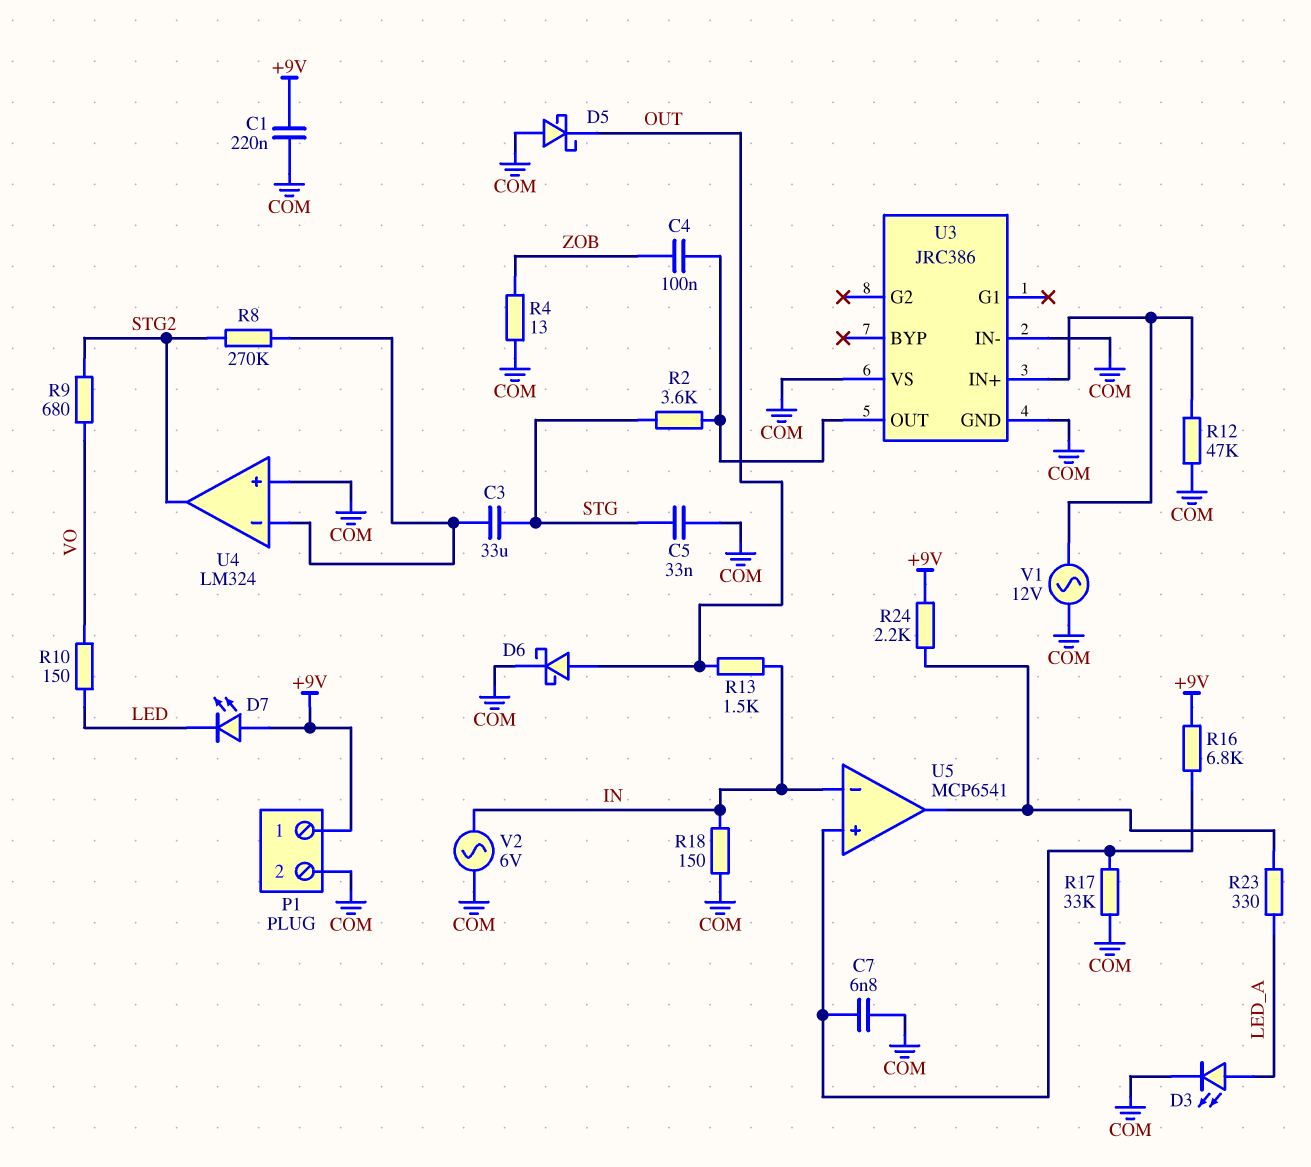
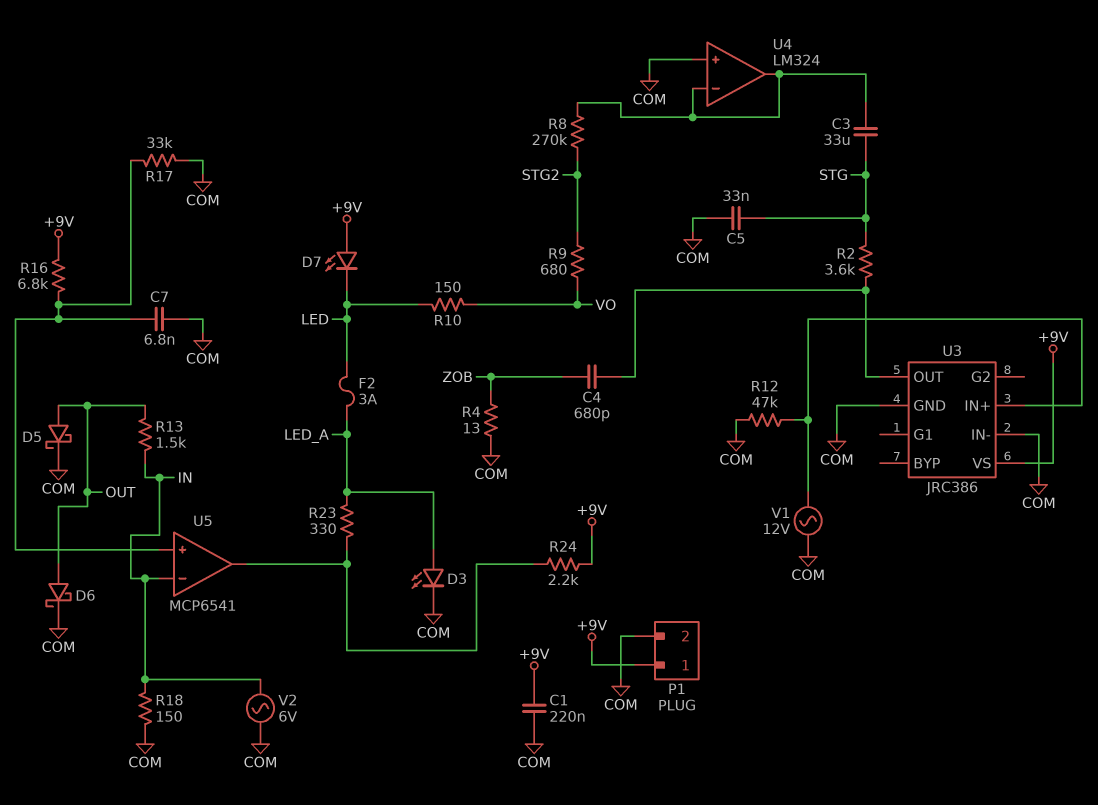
C4: 100nF (U3/OUT, ZOB) -> 680pF (U3/OUT, ZOB)
D5: schottky (A COM, K OUT) -> schottky (A OUT, K COM)
F2: none -> 3A (LED, LED_A)
U3 pin VS: COM -> +9V
U4 pin out: STG2 -> U4/in-

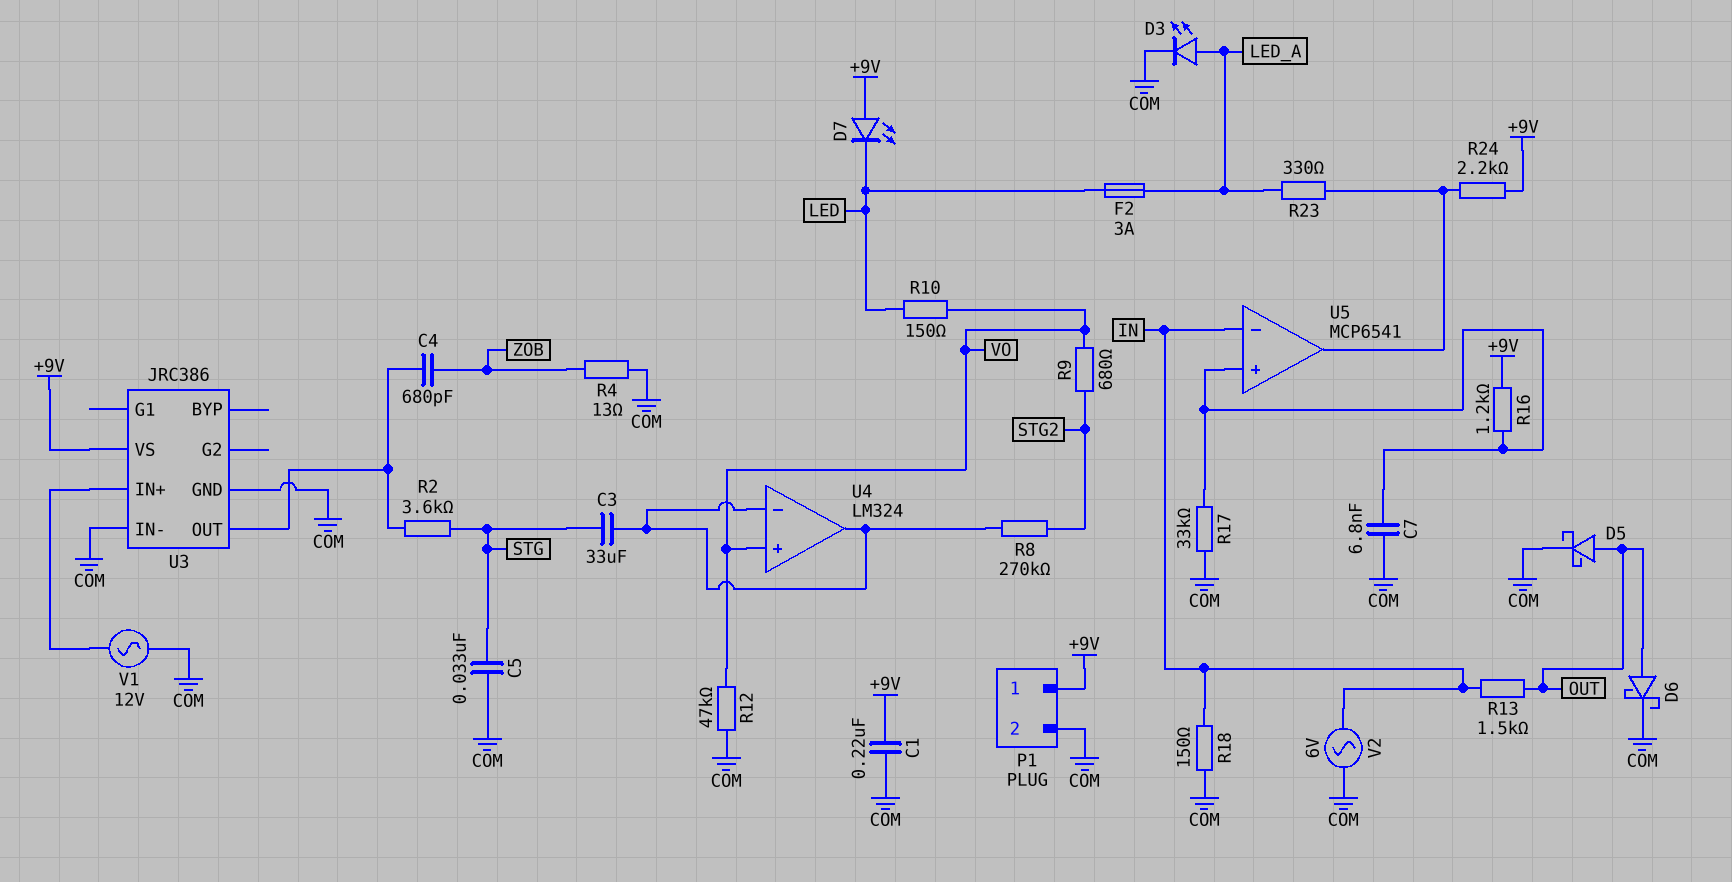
R12: 47k (COM, U3/IN+) -> 47k (COM, VO)
R16: 6.8k (+9V, U5/in+) -> 1.2k (+9V, U5/in+)
U4 pin in+: COM -> VO

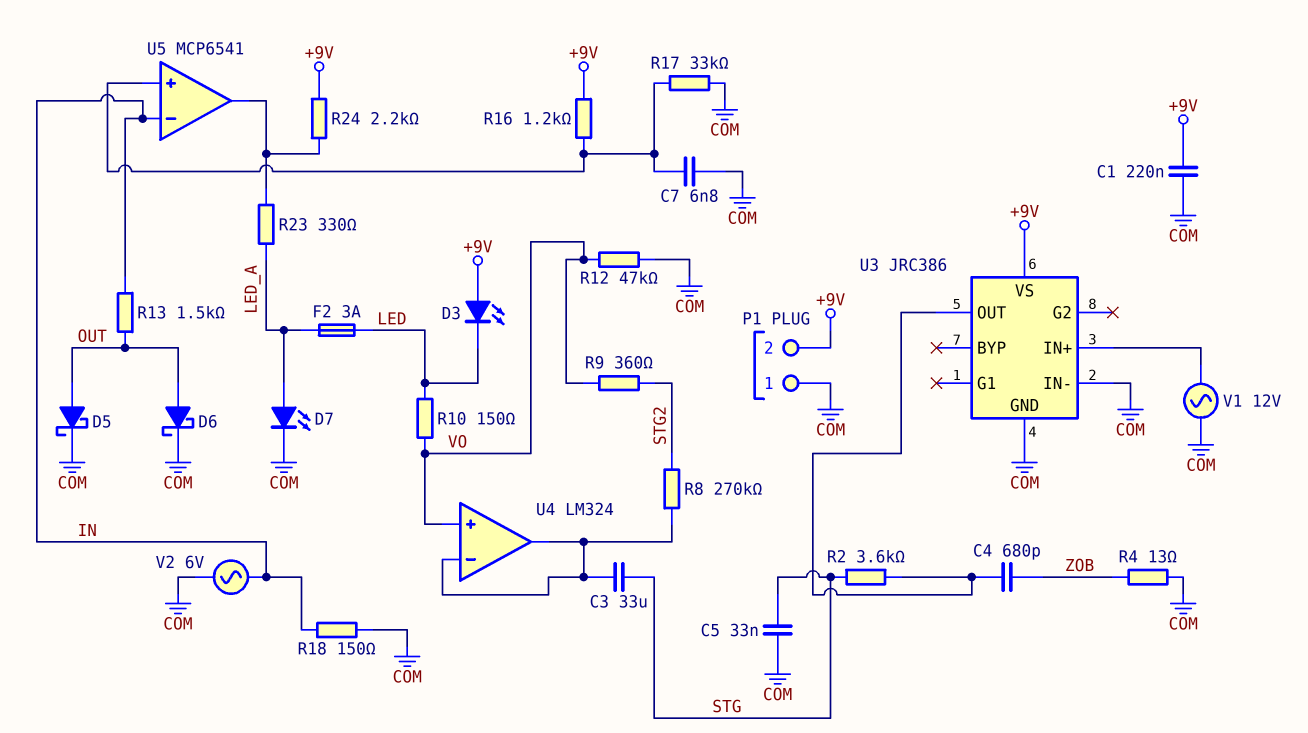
D3: LED (A LED_A, K COM) -> LED (A +9V, K LED)
D7: LED (A +9V, K LED) -> LED (A LED_A, K COM)
P1 pin 1: +9V -> COM
P1 pin 2: COM -> +9V
R9: 680 (STG2, VO) -> 360 (STG2, VO)

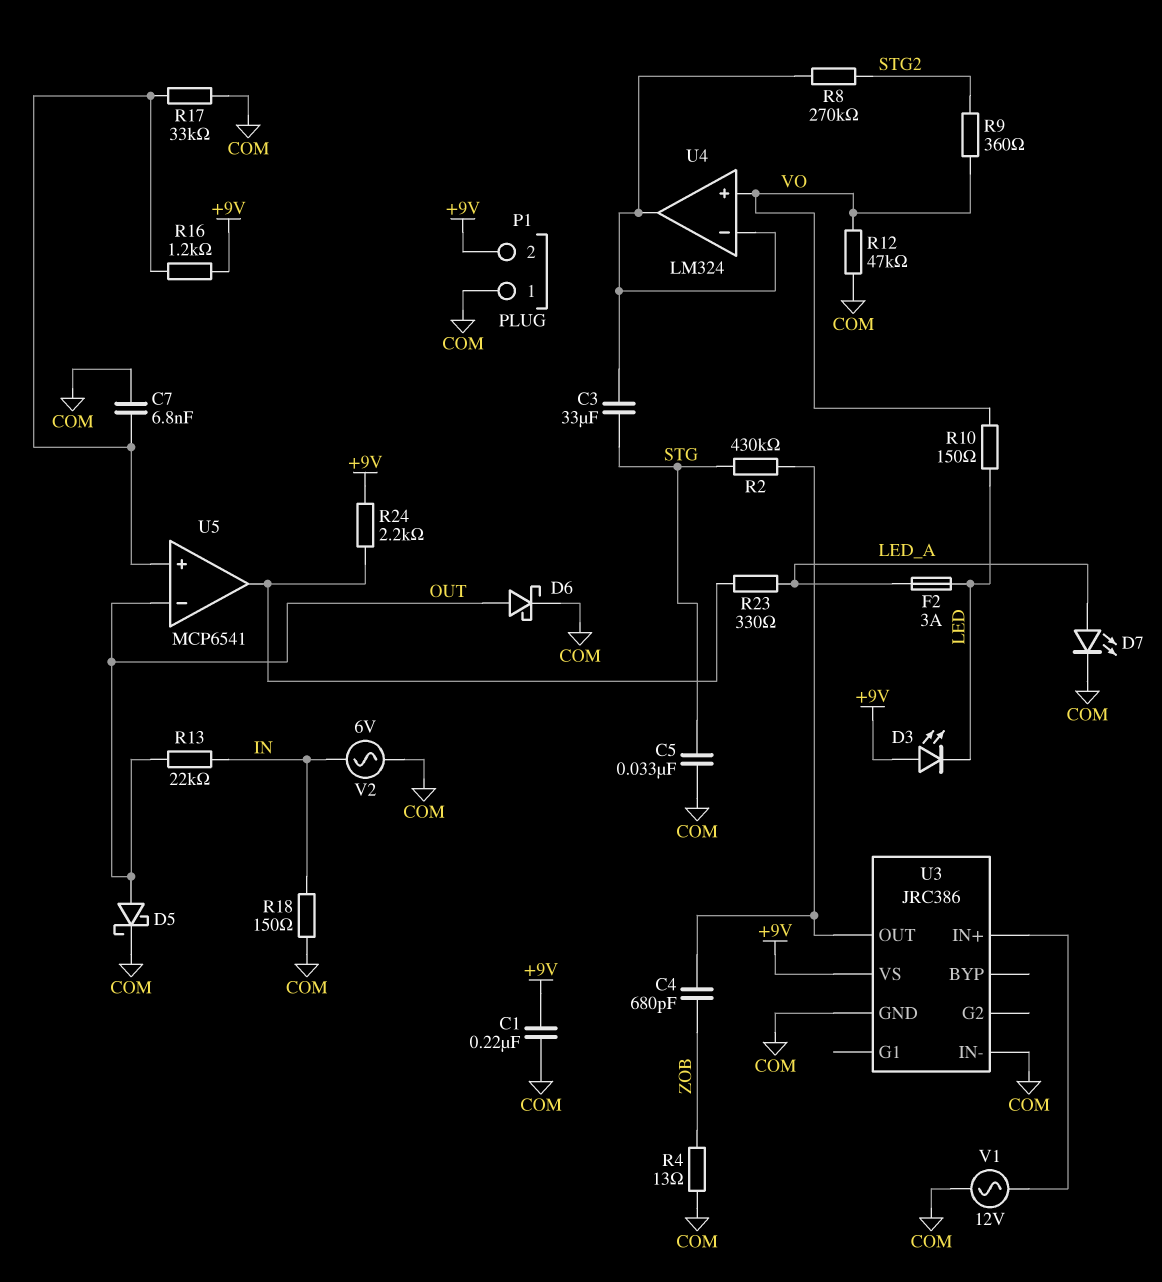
R2: 3.6k (STG, U3/OUT) -> 430k (STG, U3/OUT)
R13: 1.5k (IN, OUT) -> 22k (IN, OUT)
U5 pin in-: IN -> OUT

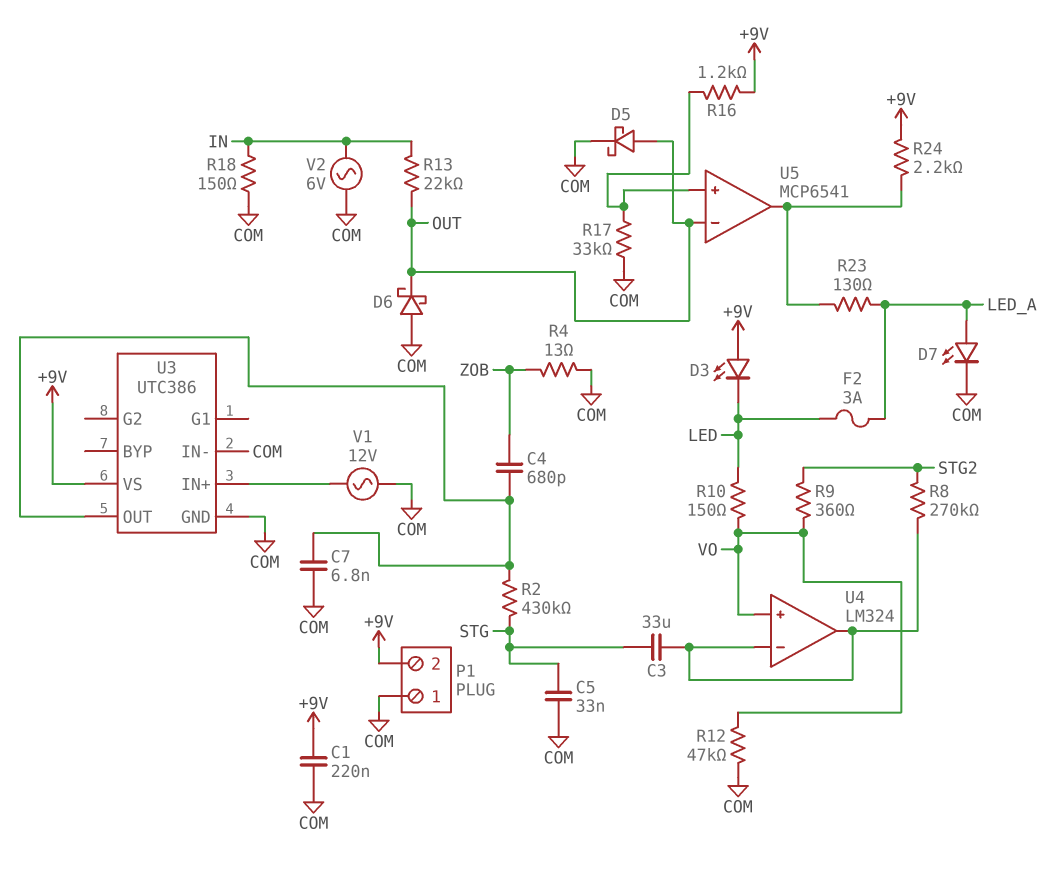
C7: 6.8nF (COM, U5/in+) -> 6.8nF (COM, U3/OUT)
D6: schottky (A OUT, K COM) -> schottky (A COM, K OUT)
R23: 330 (LED_A, U5/out) -> 130 (LED_A, U5/out)
U3: JRC386 -> UTC386

